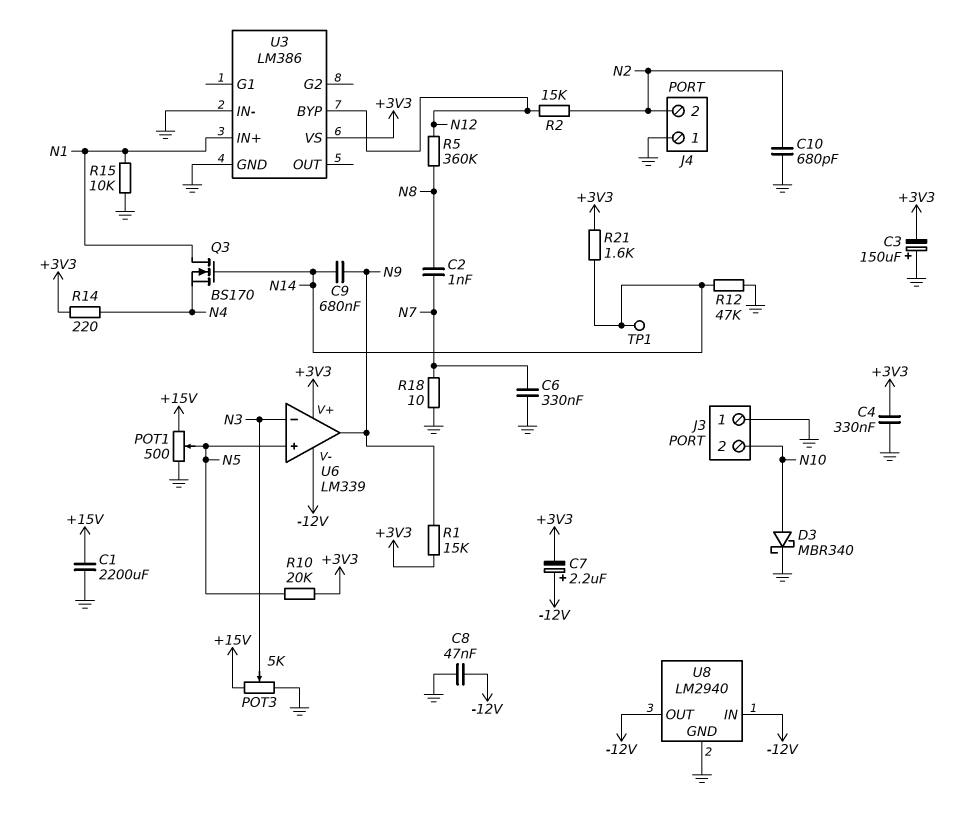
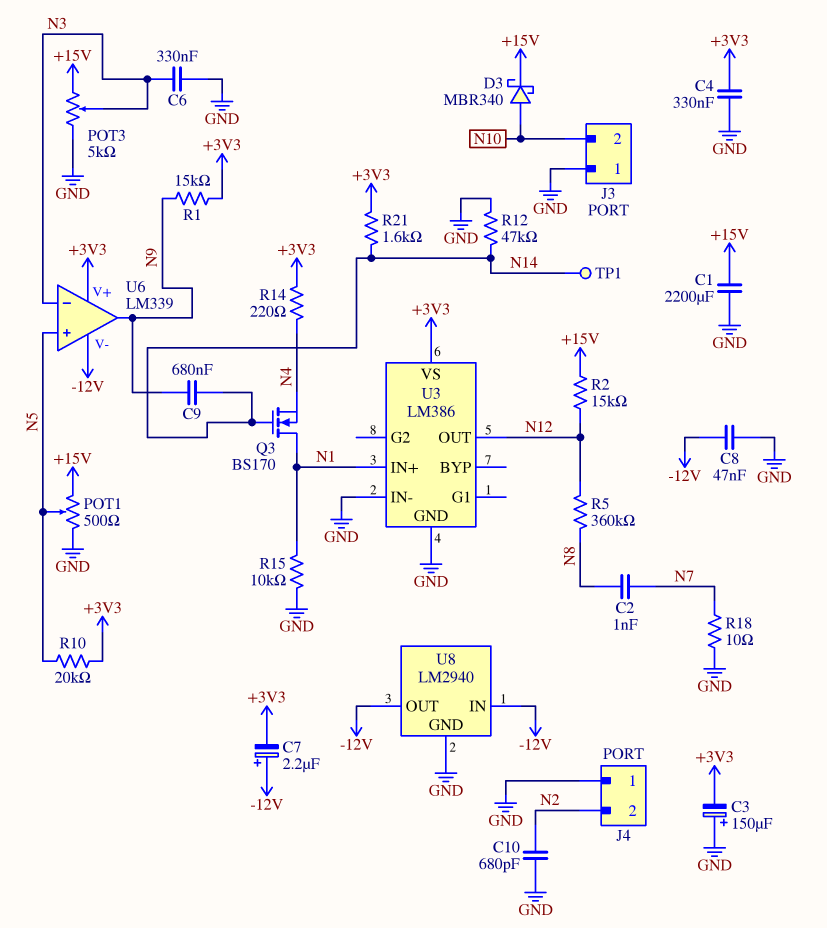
C6: 330nF (GND, N7) -> 330nF (GND, N3)
D3: schottky MBR340 (A N10, K GND) -> schottky MBR340 (A N10, K +15V)
R2: 15k (N2, N12) -> 15k (+15V, N12)
U3 pin BYP: N12 -> none
U3 pin OUT: none -> N12

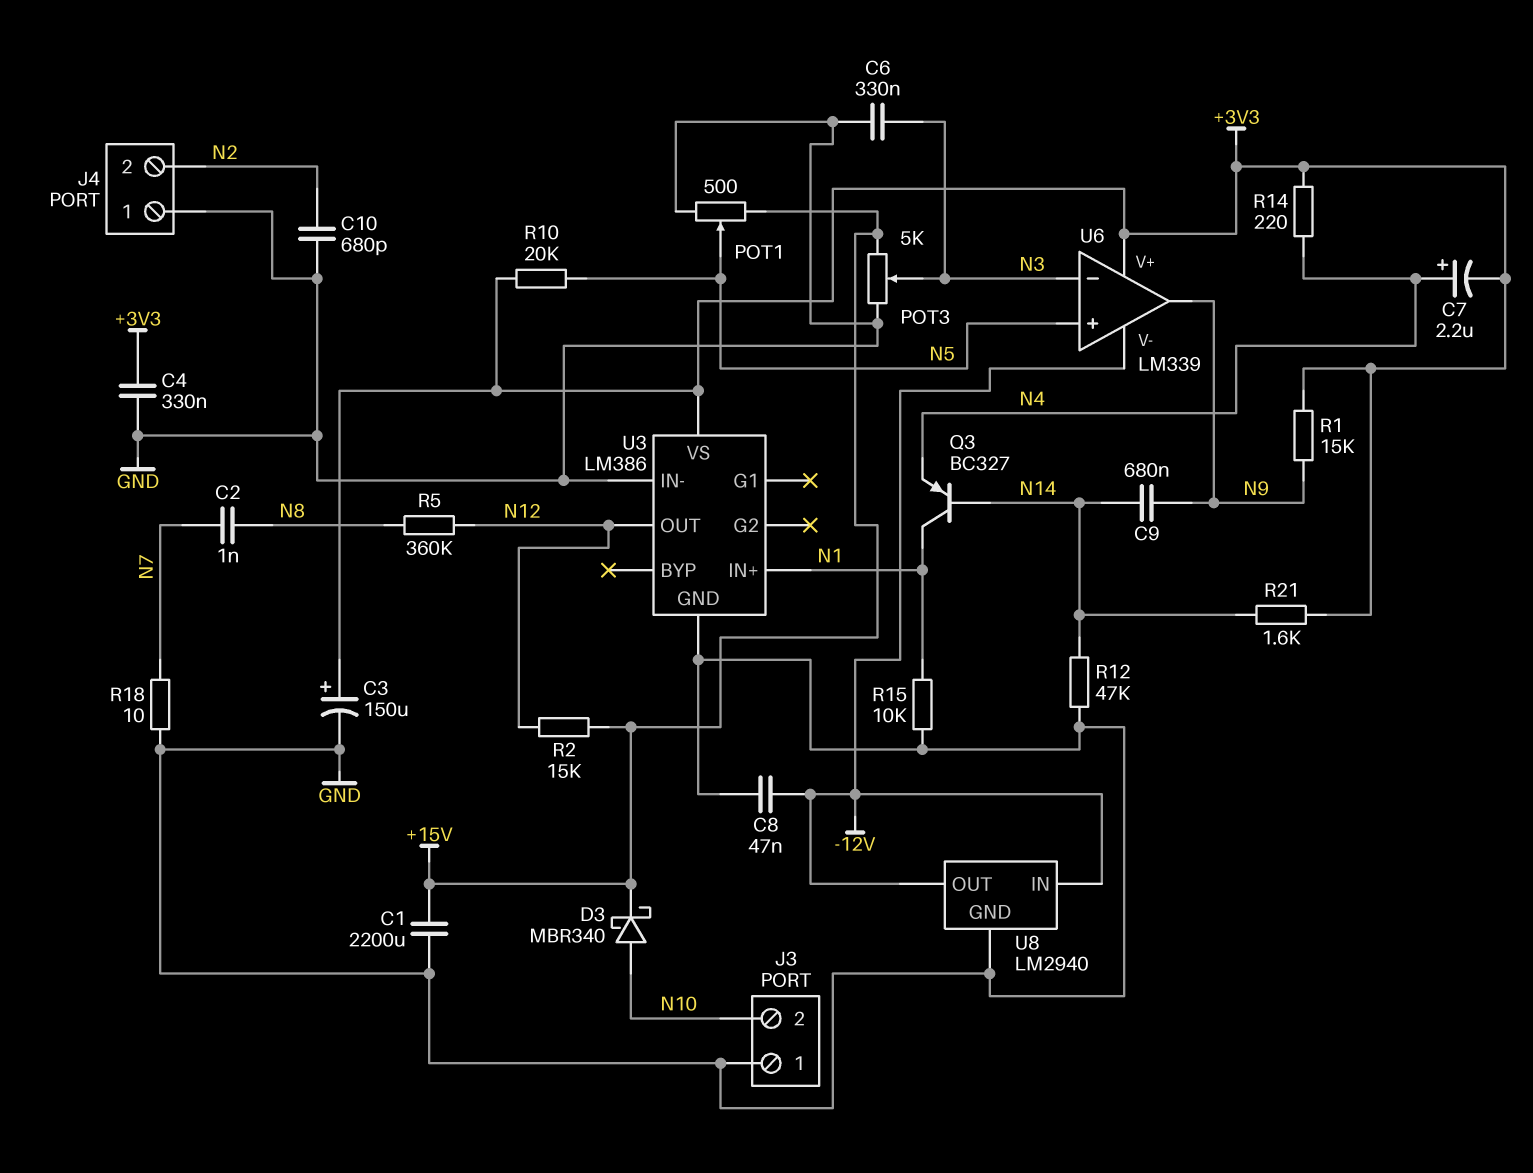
C3: 150uF (plus GND, minus +3V3) -> 150uF (plus +3V3, minus GND)
C7: 2.2uF (plus -12V, minus +3V3) -> 2.2uF (plus N4, minus +3V3)
Q3: NMOS BS170 (G N14, D N1, S N4) -> PNP BC327 (B N14, C N1, E N4)
TP1: test point (N14) -> none

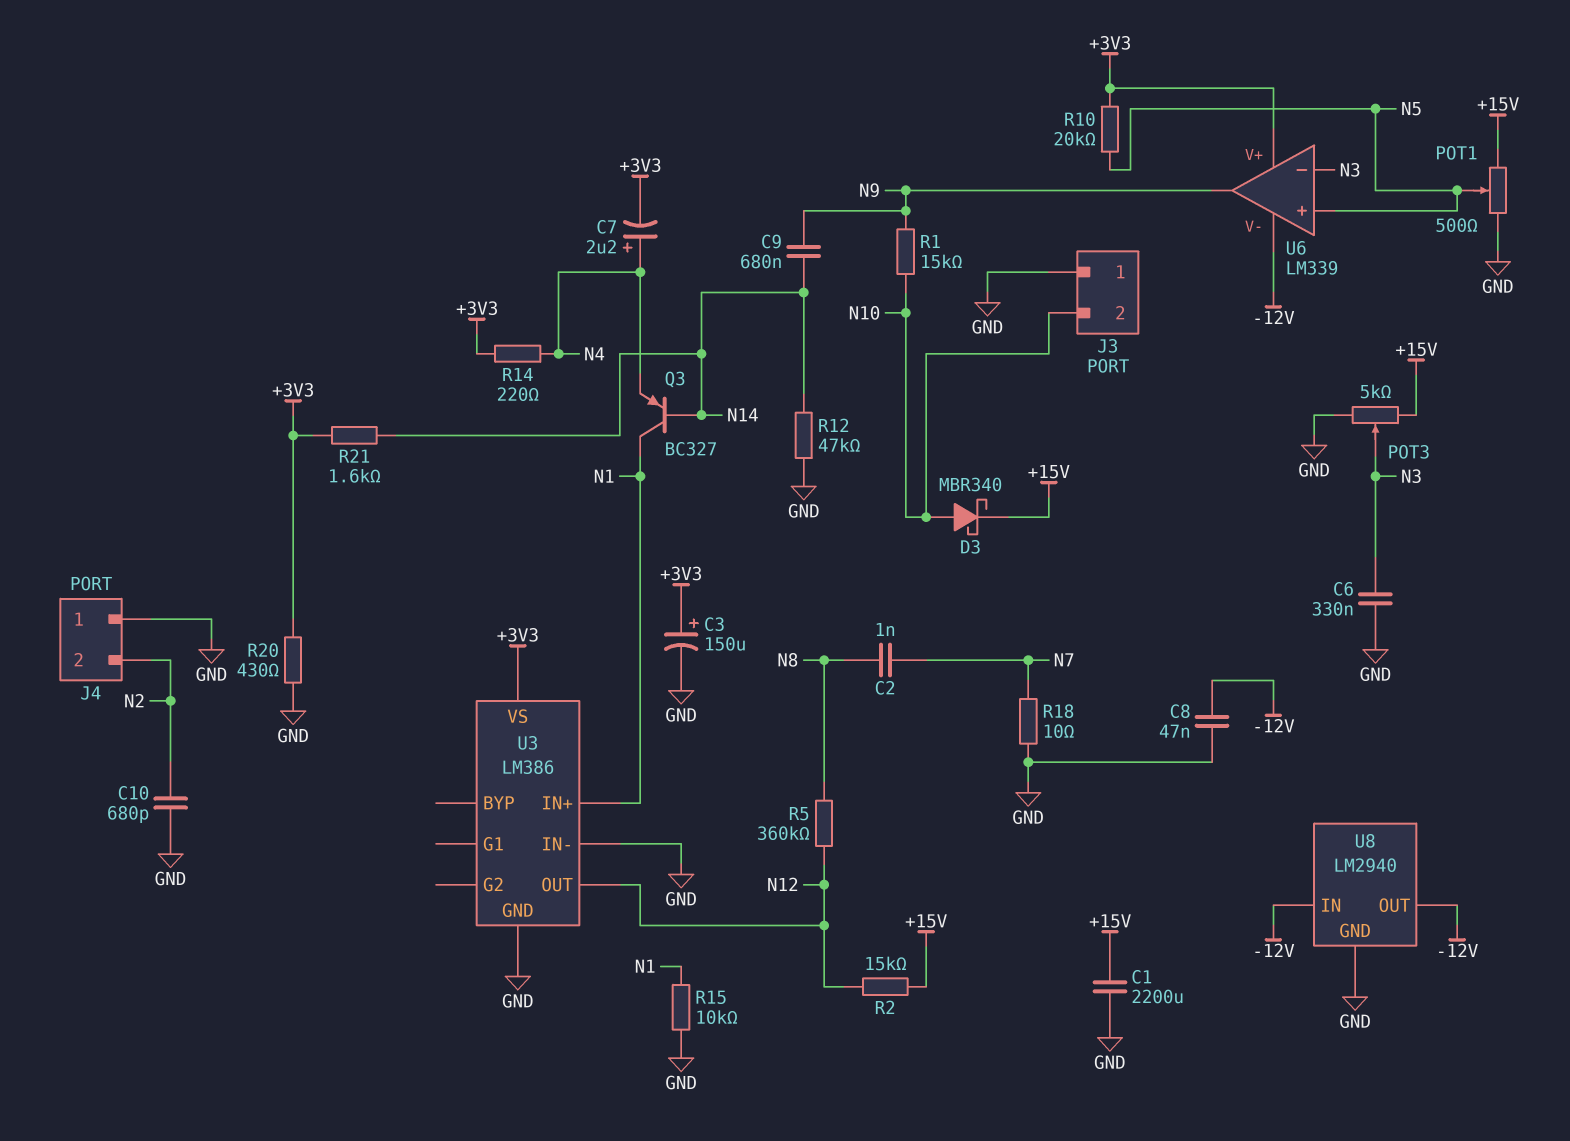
C4: 330nF (+3V3, GND) -> none
R1: 15k (+3V3, N9) -> 15k (N9, N10)
R20: none -> 430 (+3V3, GND)

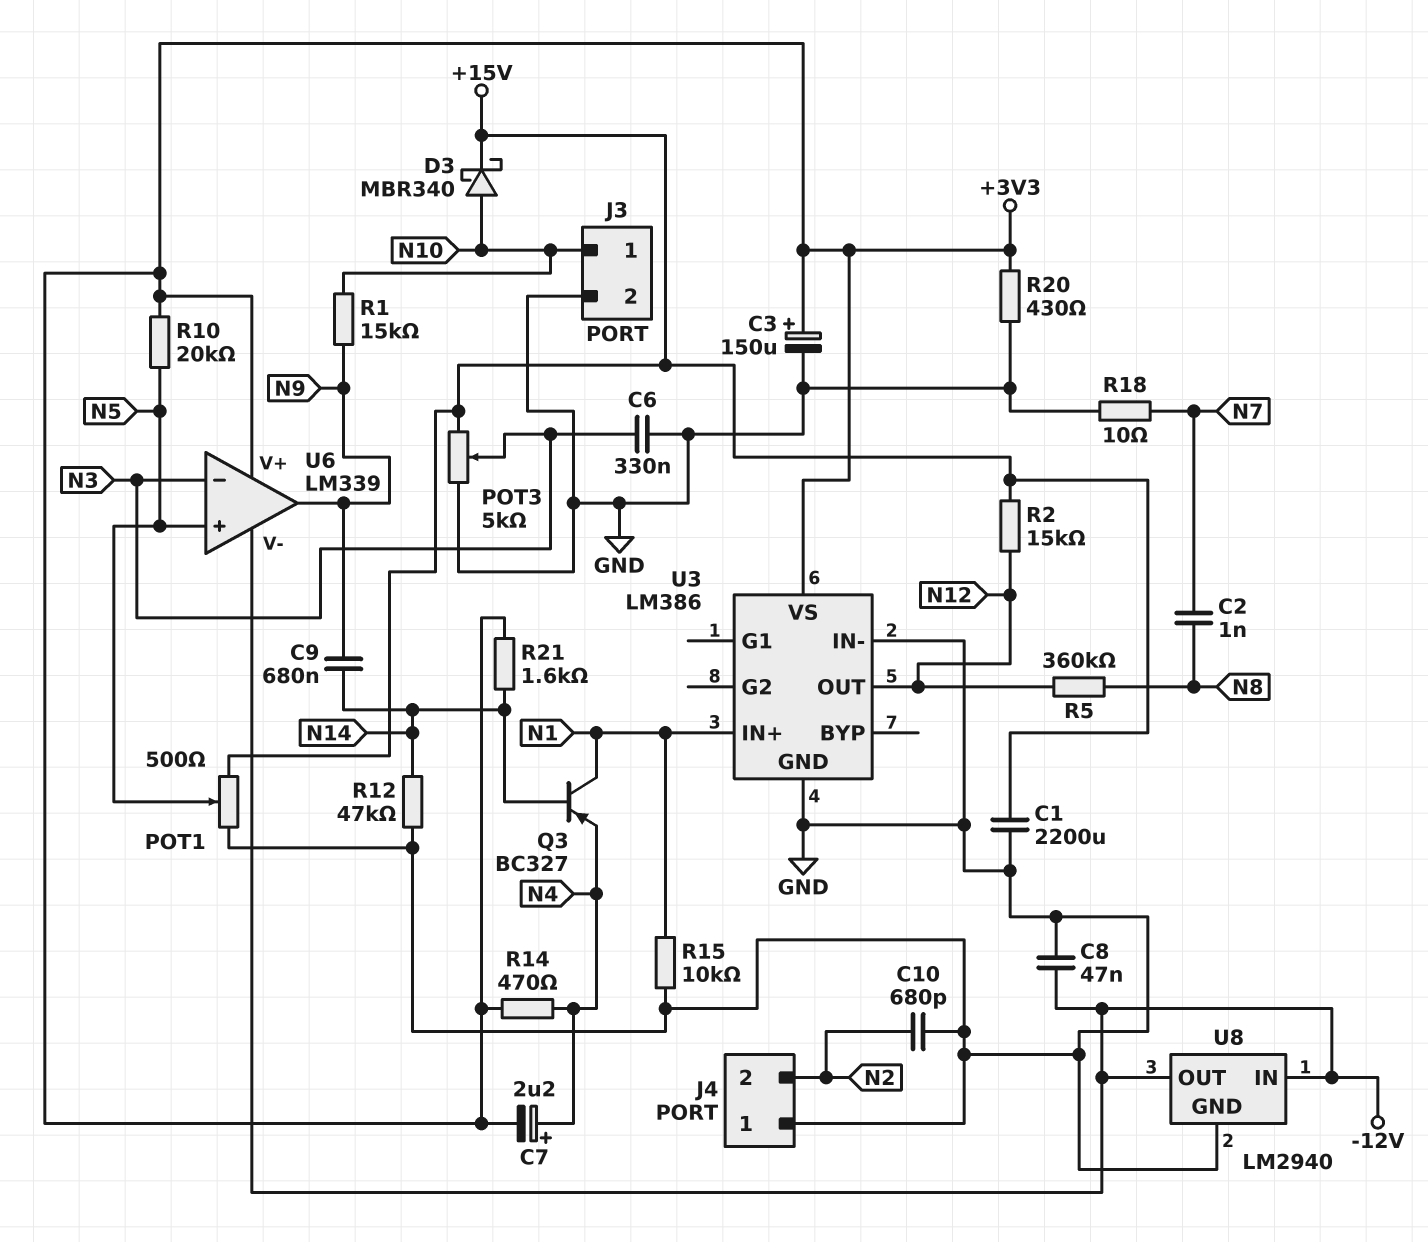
J3 pin 1: GND -> N10
J3 pin 2: N10 -> GND
R14: 220 (+3V3, N4) -> 470 (+3V3, N4)

